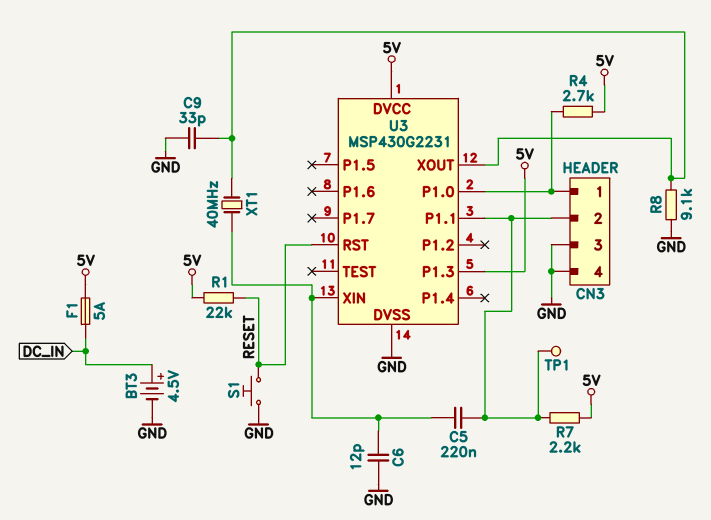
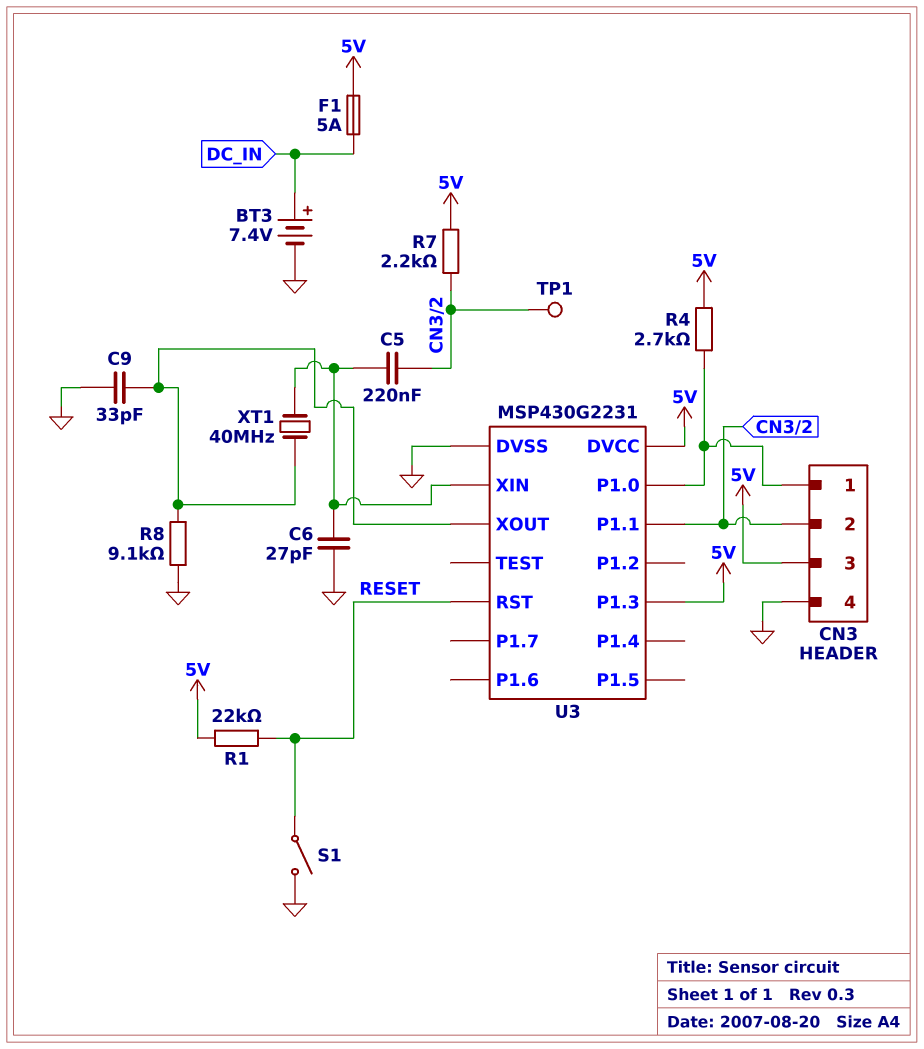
BT3: 4.5V (plus DC_IN, minus GND) -> 7.4V (plus DC_IN, minus GND)
C6: 12pF (GND, U3/XIN) -> 27pF (GND, U3/XIN)
CN3 pin 3: GND -> 5V
S1: button (GND, RESET) -> switch (GND, RESET)

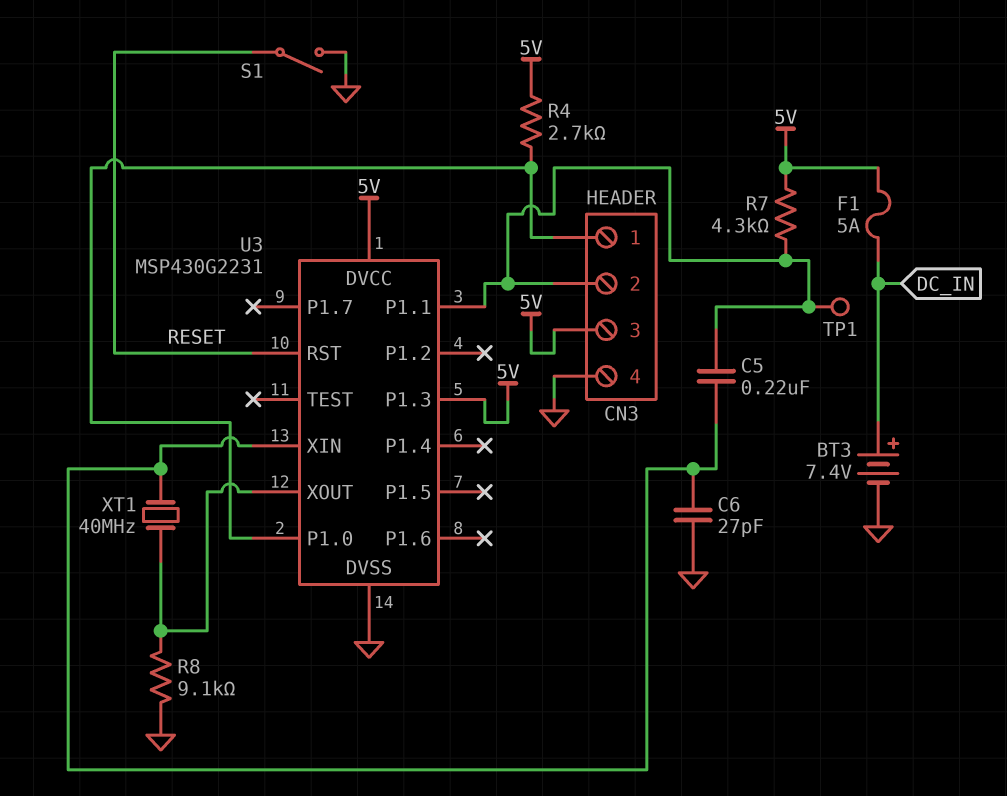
C9: 33pF (GND, U3/XOUT) -> none
R1: 22k (5V, RESET) -> none
R7: 2.2k (5V, CN3/2) -> 4.3k (5V, CN3/2)

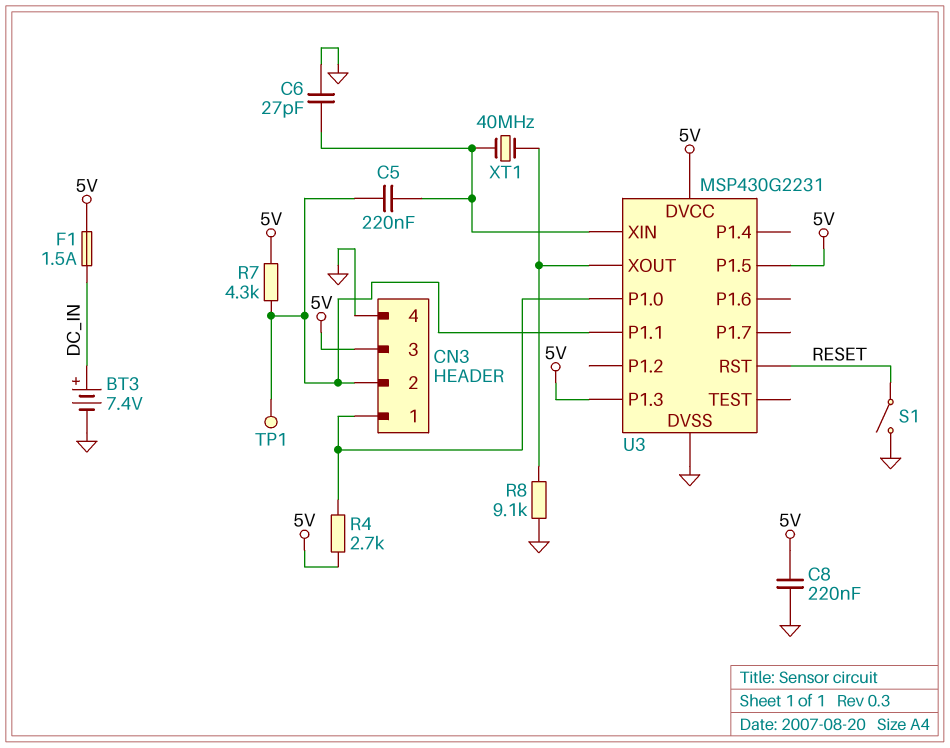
C8: none -> 220nF (5V, GND)
F1: 5A (5V, DC_IN) -> 1.5A (5V, DC_IN)
U3 pin P1.5: none -> 5V

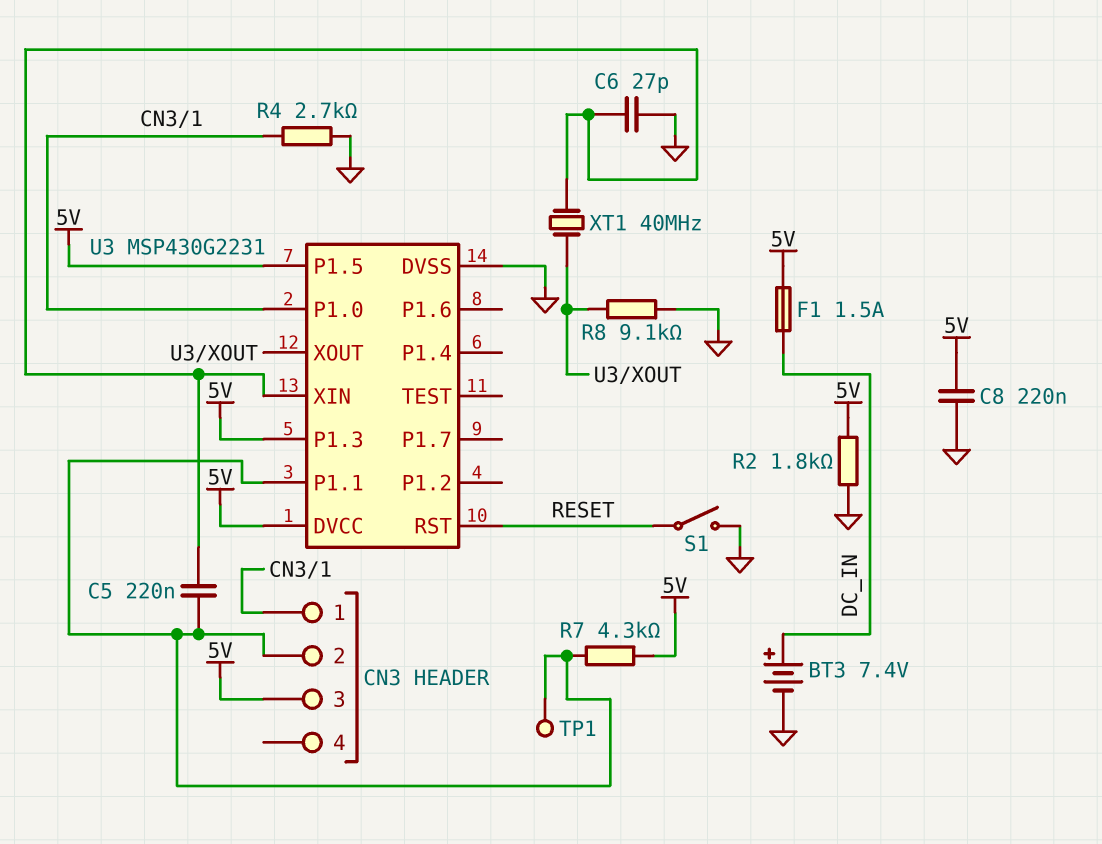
CN3 pin 4: GND -> none
R2: none -> 1.8k (5V, GND)
R4: 2.7k (5V, CN3/1) -> 2.7k (CN3/1, GND)

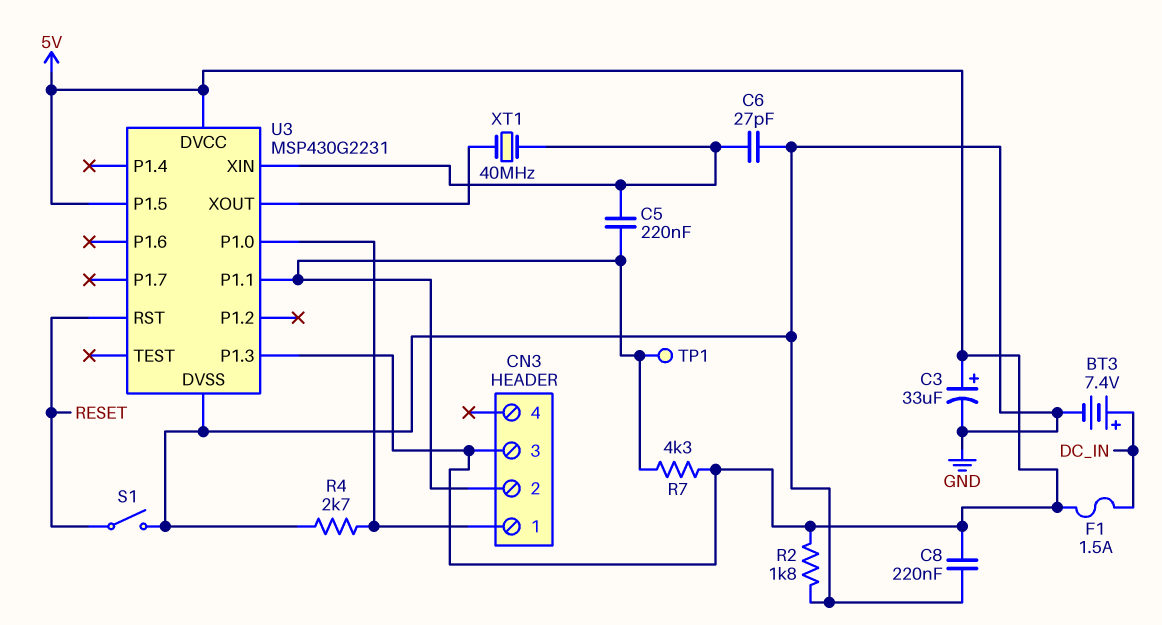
C3: none -> 33uF (plus 5V, minus GND)
R8: 9.1k (GND, U3/XOUT) -> none

